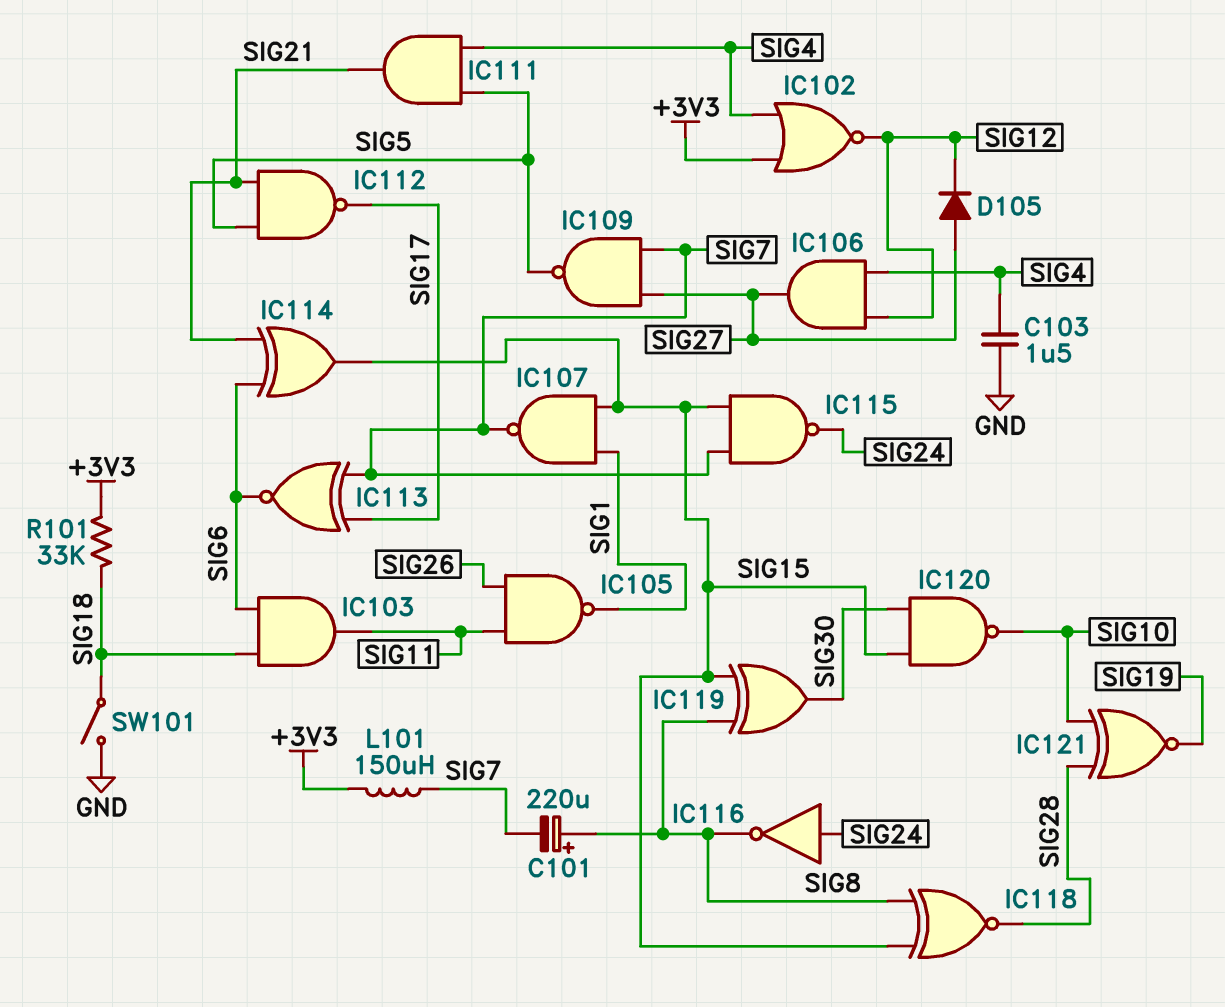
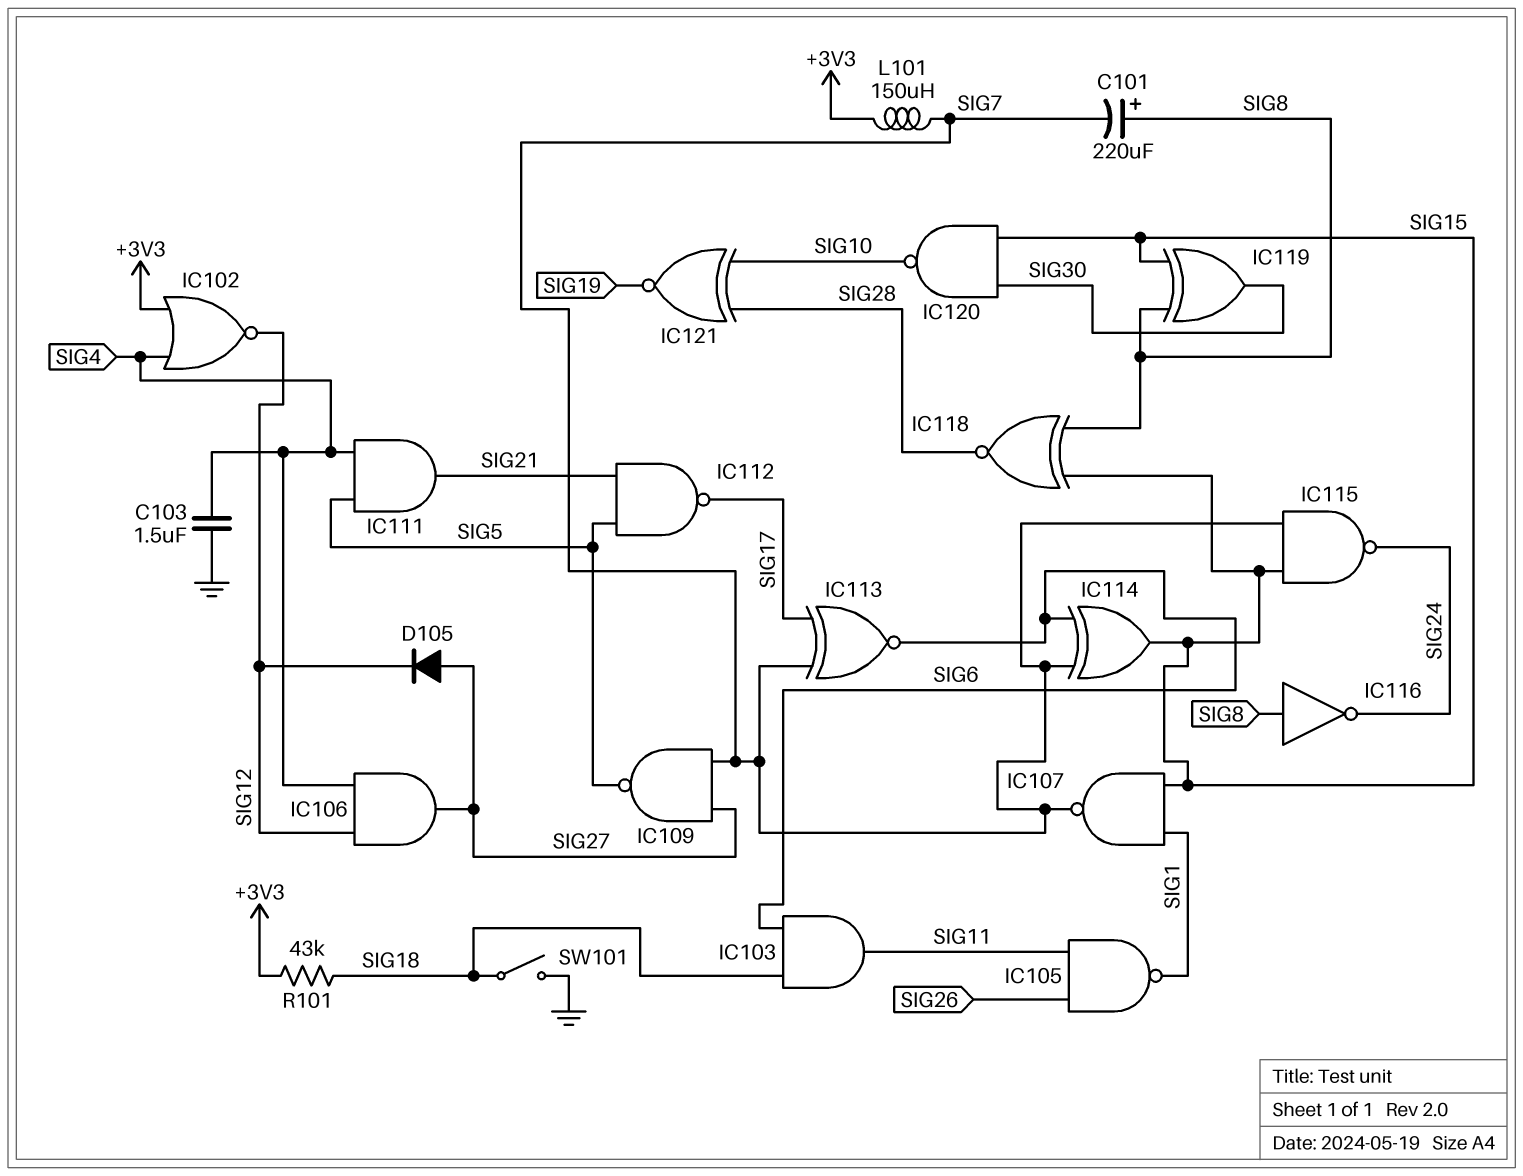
IC114: XOR (in SIG6, in SIG21, out SIG15) -> XOR (in SIG6, in SIG7, out SIG15)
IC116: NOT (in SIG24, out SIG8) -> NOT (in SIG8, out SIG24)
R101: 33k (+3V3, SIG18) -> 43k (+3V3, SIG18)

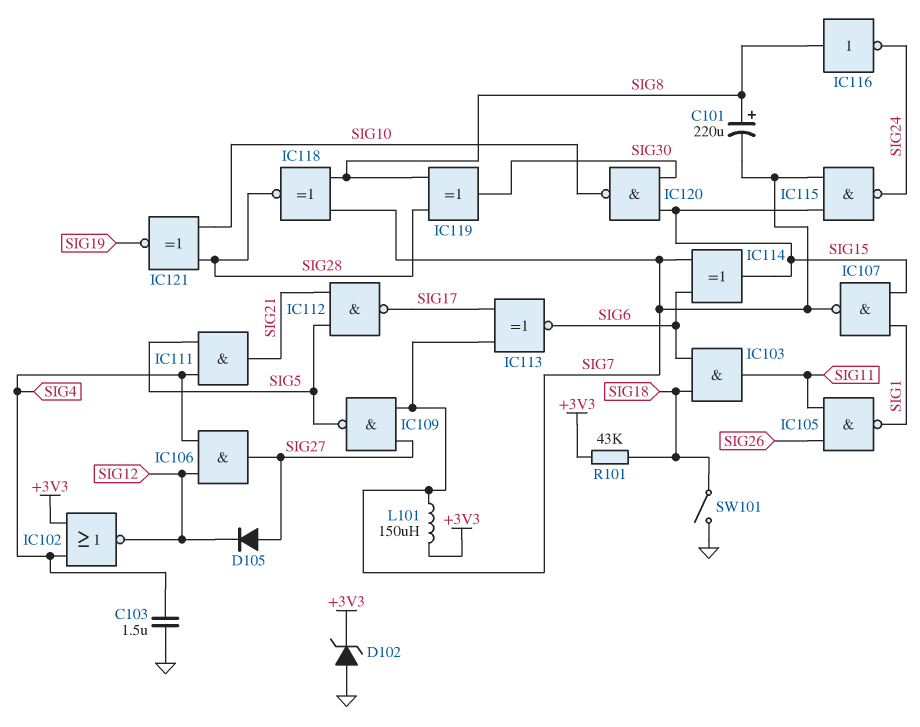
D102: none -> zener (A GND, K +3V3)
IC118: XNOR (in SIG8, in SIG15, out SIG28) -> XNOR (in SIG7, in SIG8, out SIG28)
IC119: XOR (in SIG8, in SIG15, out SIG30) -> XOR (in SIG8, in SIG28, out SIG30)

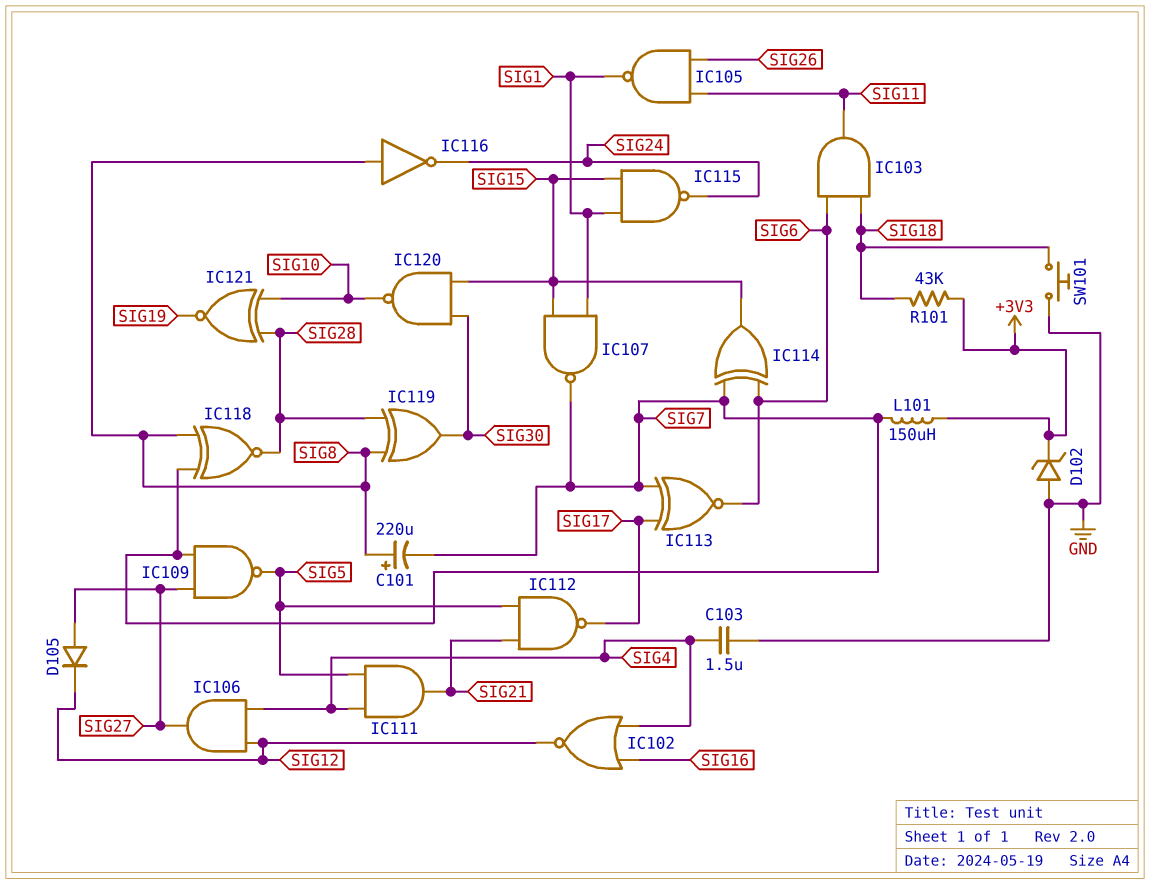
IC102: NOR (in +3V3, in SIG4, out SIG12) -> NOR (in SIG4, in SIG16, out SIG12)
IC115: NAND (in SIG7, in SIG15, out SIG24) -> NAND (in SIG1, in SIG15, out SIG24)
SW101: switch (GND, SIG18) -> button (GND, SIG18)

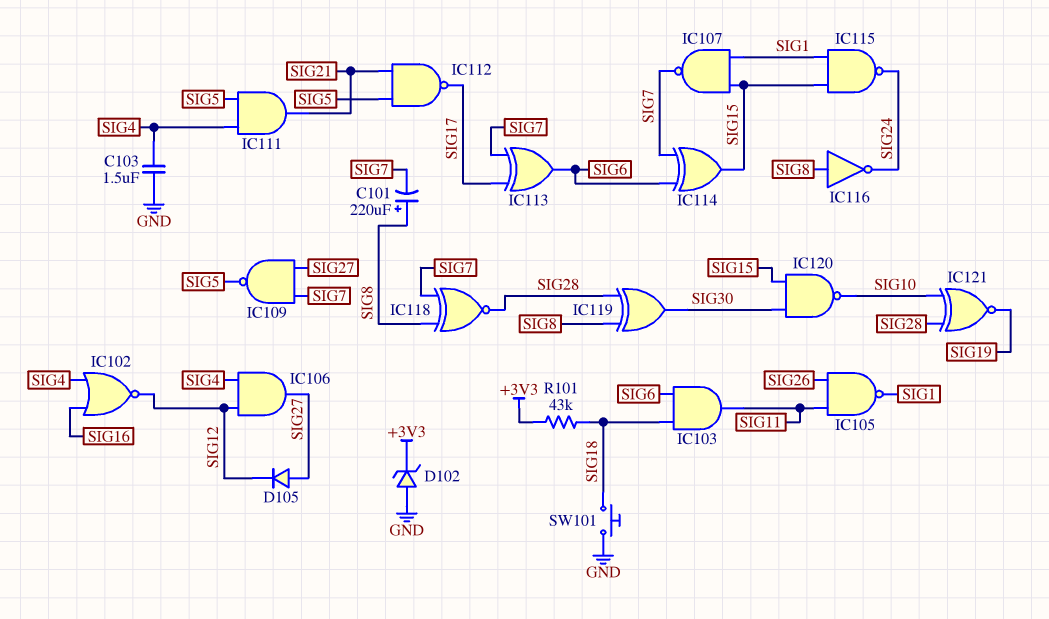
IC113: XNOR (in SIG7, in SIG17, out SIG6) -> XOR (in SIG7, in SIG17, out SIG6)
L101: 150uH (+3V3, SIG7) -> none

